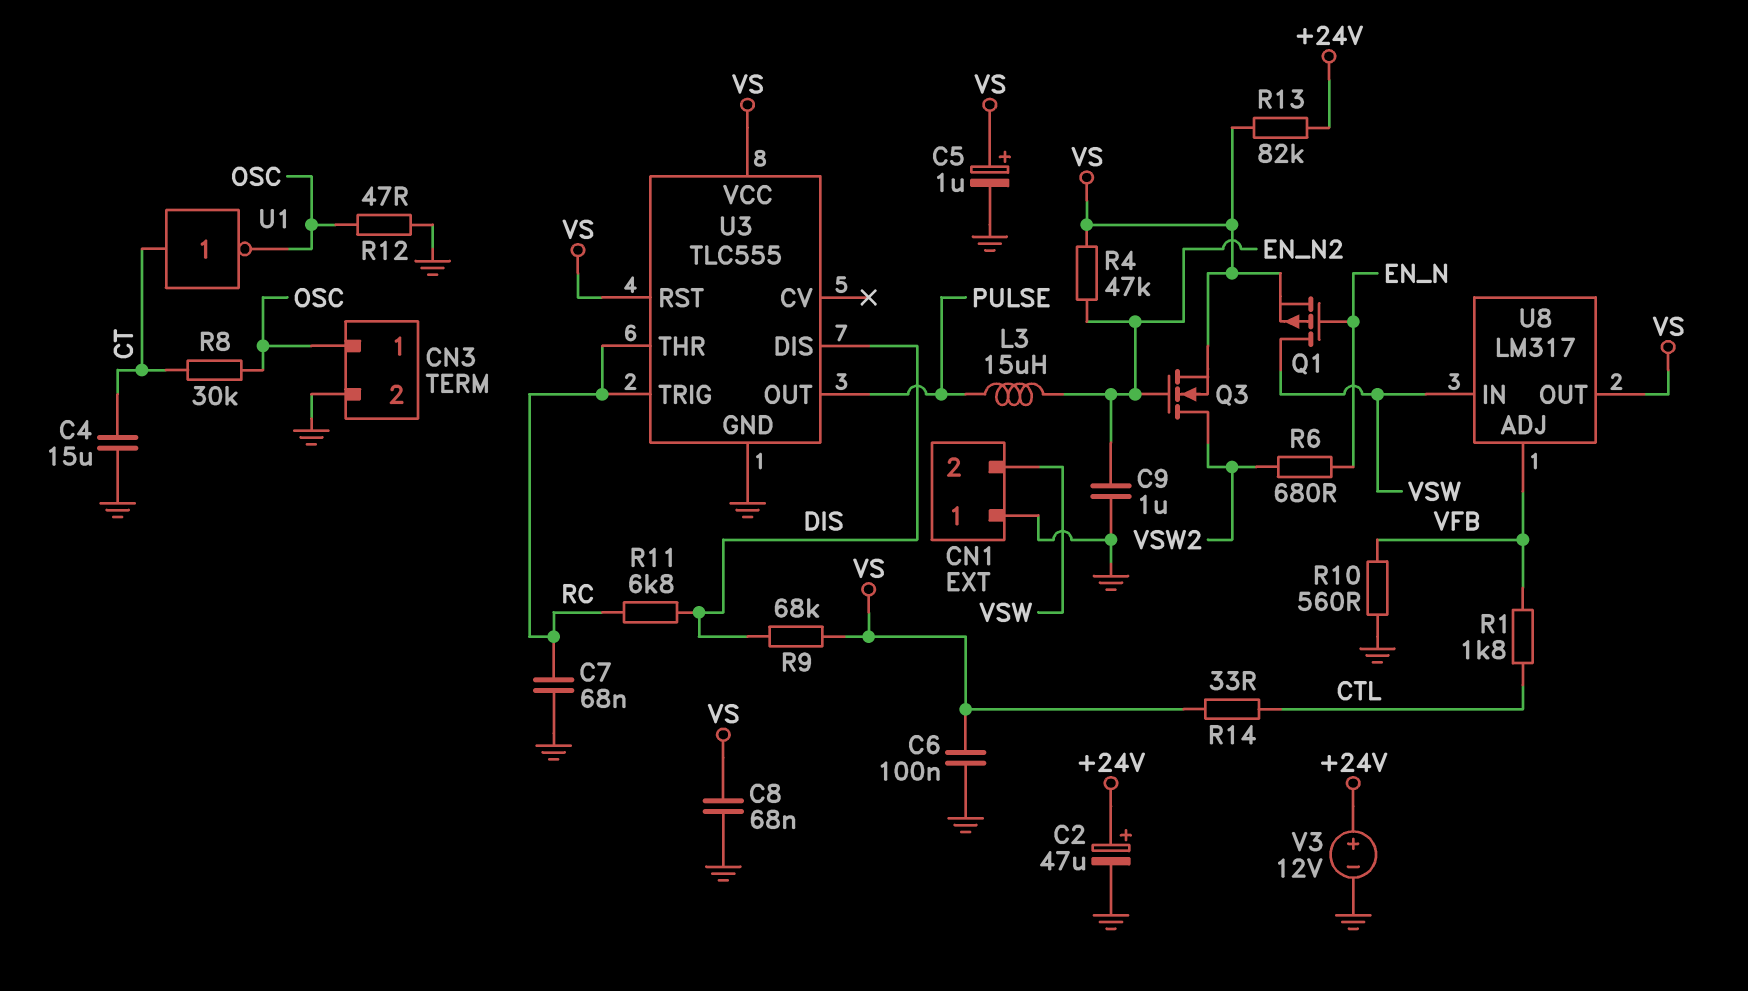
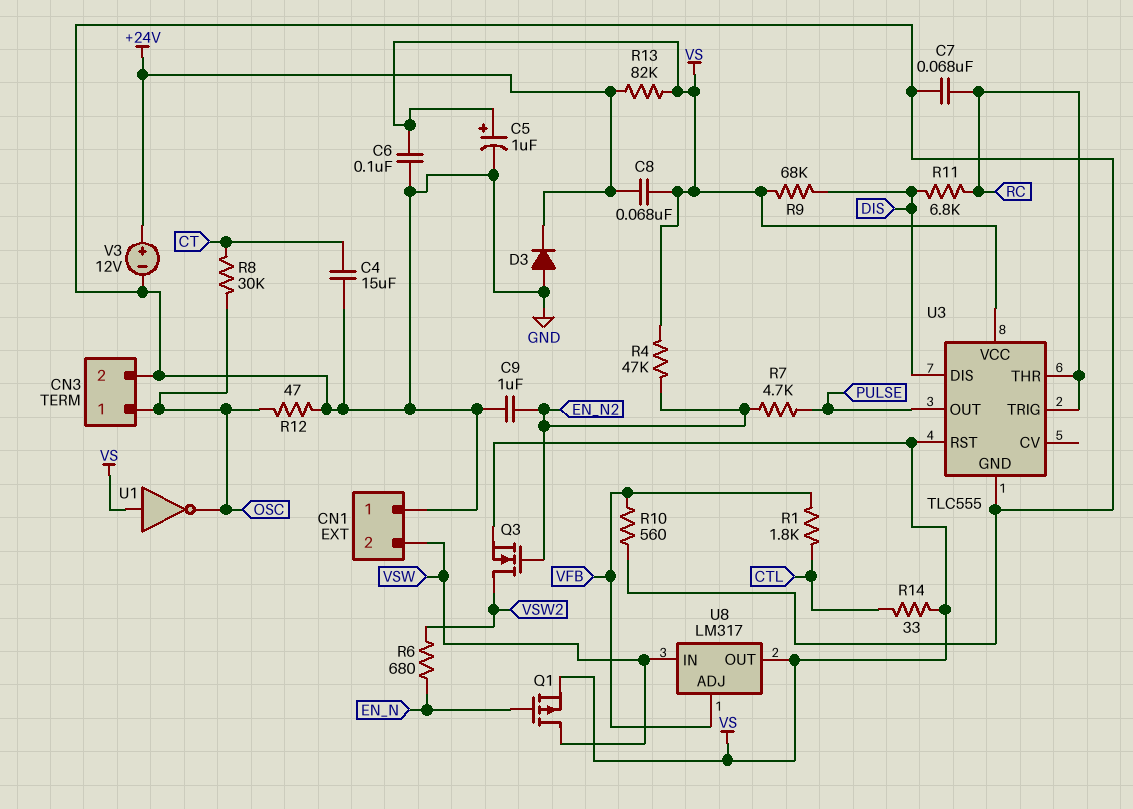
C2: 47uF (plus +24V, minus GND) -> none
C8: 68nF (GND, VS) -> 68nF (+24V, VS)
D3: none -> diode (A GND, K +24V)
L3: 15uH (EN_N2, PULSE) -> none
R7: none -> 4.7k (EN_N2, PULSE)
U1: NOT (in CT, out OSC) -> NOT (in VS, out OSC)

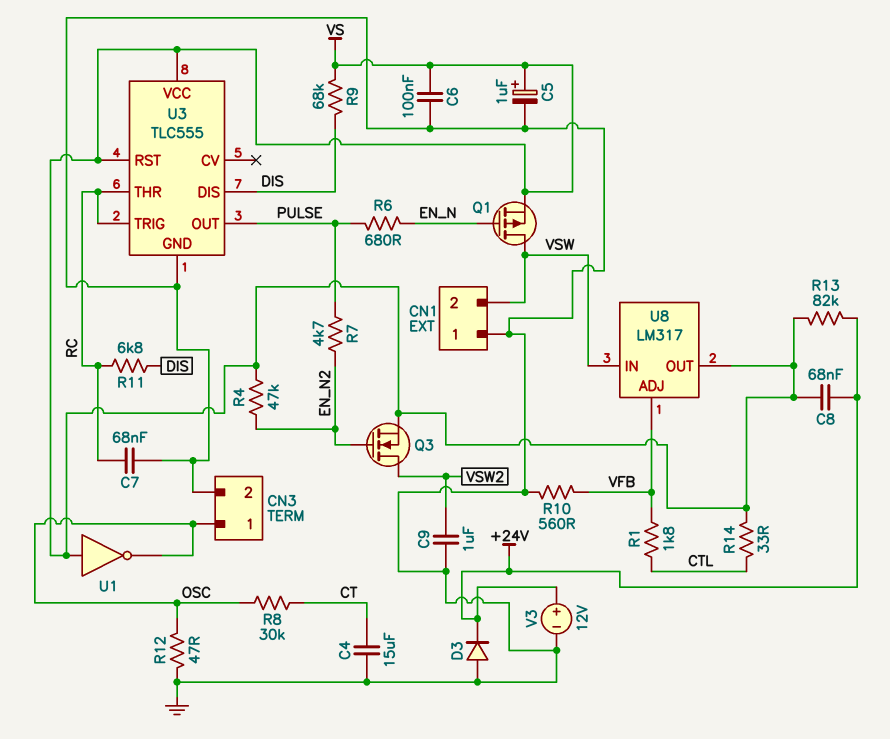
C9: 1uF (EN_N2, GND) -> 1uF (GND, VSW2)
R6: 680 (EN_N, VSW2) -> 680 (EN_N, PULSE)

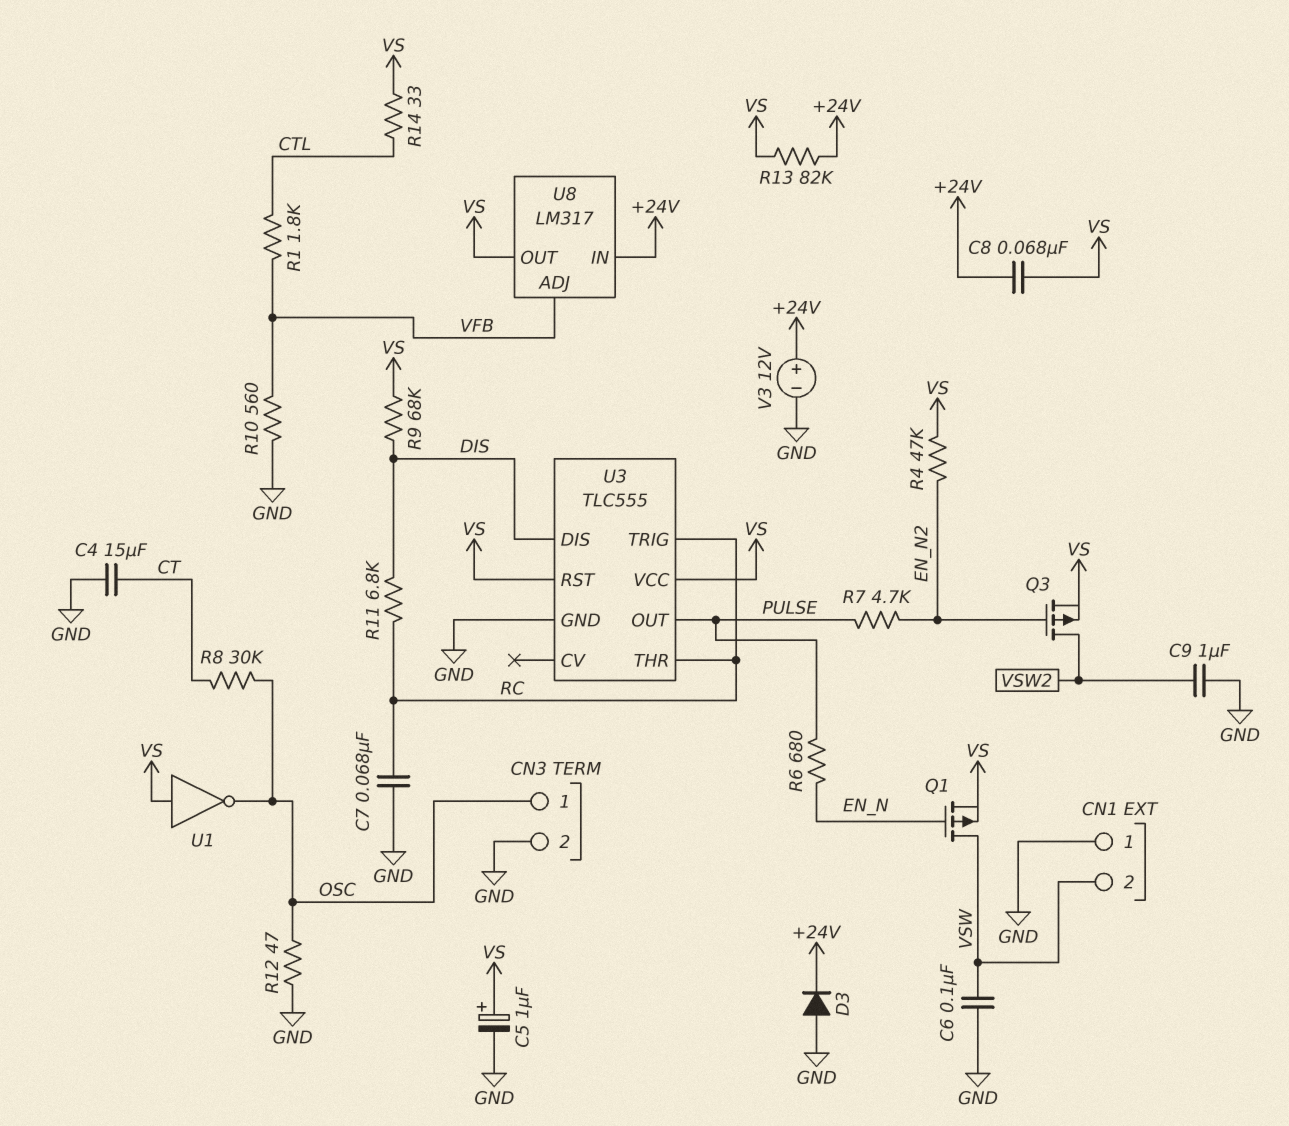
C6: 100nF (GND, VS) -> 100nF (GND, VSW)
Q3: NMOS (G EN_N2, D VSW2, S VS) -> PMOS (G EN_N2, D VSW2, S VS)
U8 pin IN: VSW -> +24V

